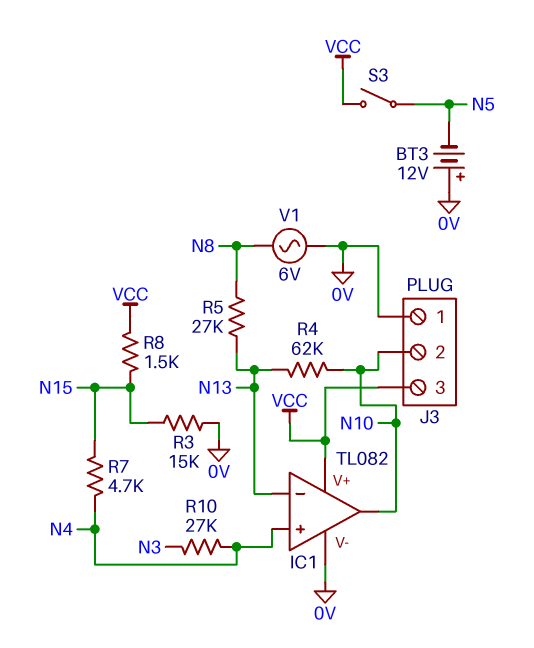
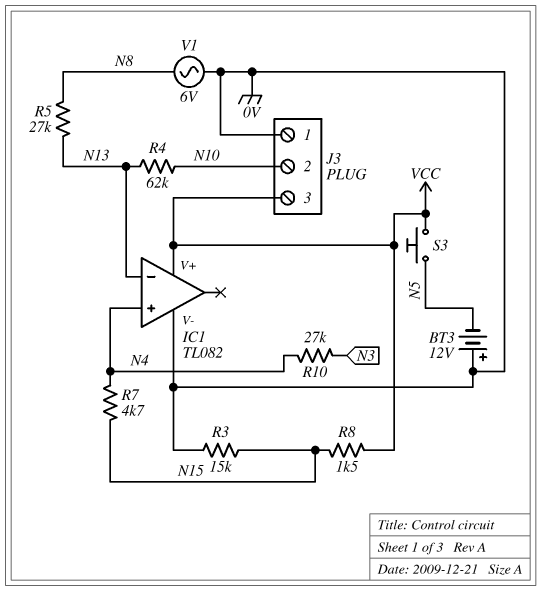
IC1 pin out: N10 -> none
S3: switch (N5, VCC) -> button (N5, VCC)

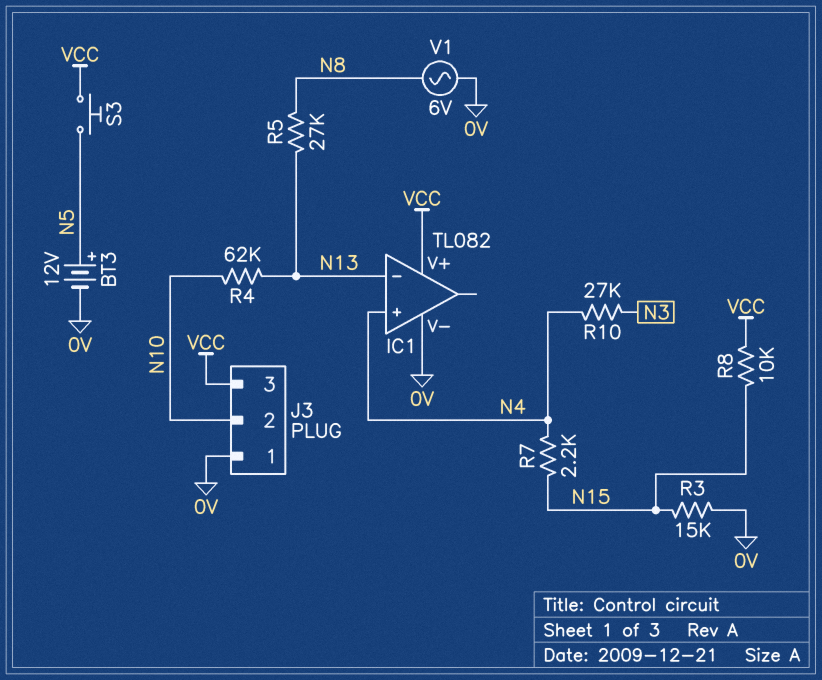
BT3: 12V (plus 0V, minus N5) -> 12V (plus N5, minus 0V)
R7: 4.7k (N4, N15) -> 2.2k (N4, N15)
R8: 1.5k (N15, VCC) -> 10k (N15, VCC)

